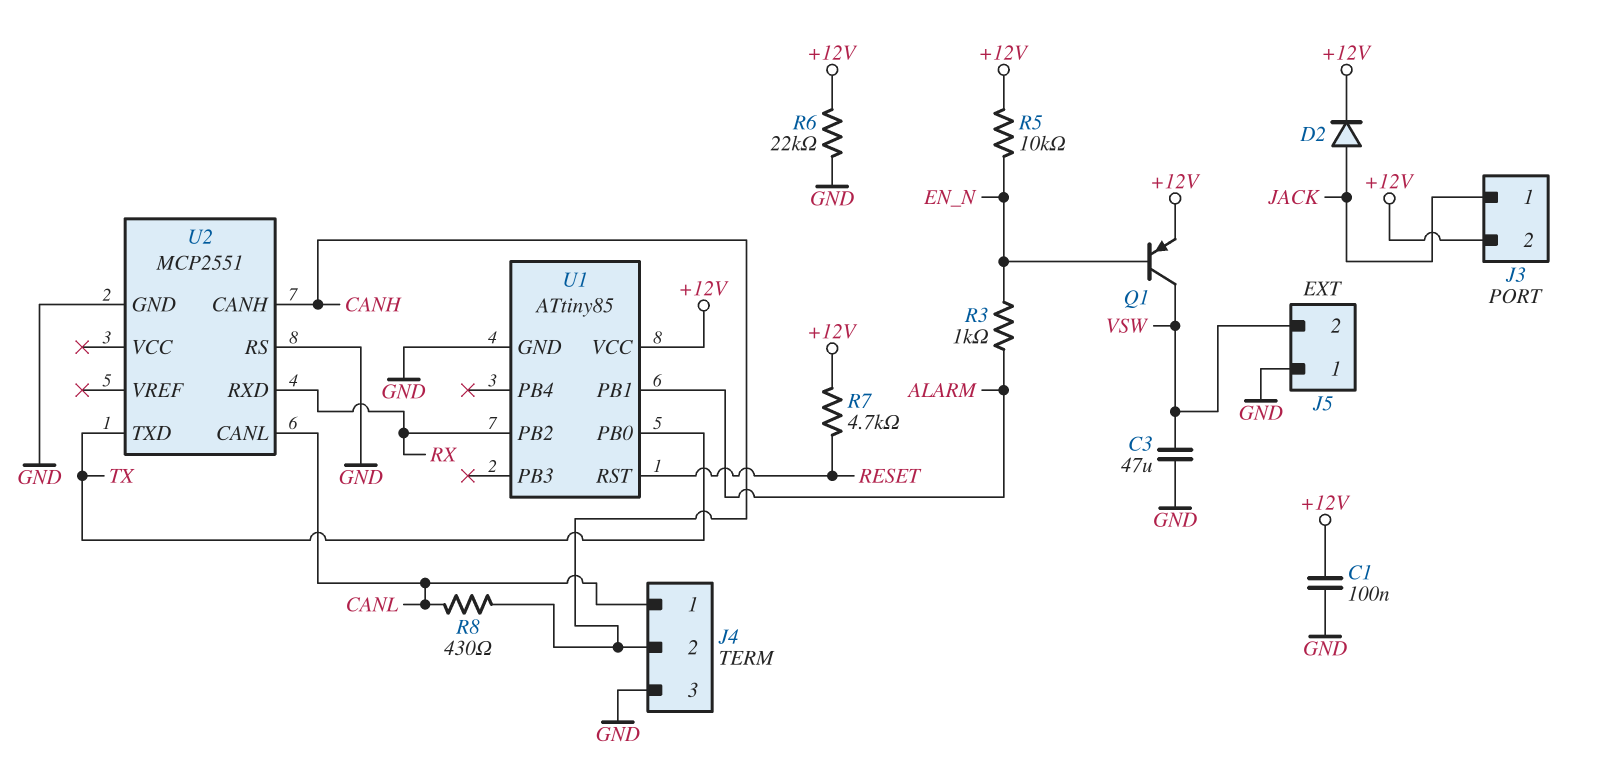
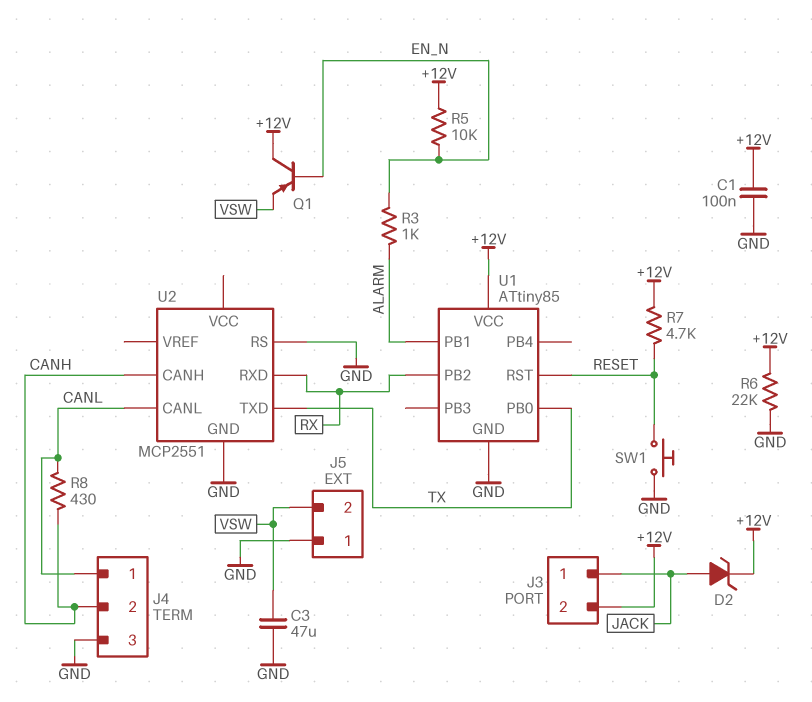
D2: diode (A JACK, K +12V) -> zener (A JACK, K +12V)
Q1: PNP (B EN_N, C VSW, E +12V) -> PNP (B EN_N, C +12V, E VSW)
SW1: none -> button (GND, RESET)

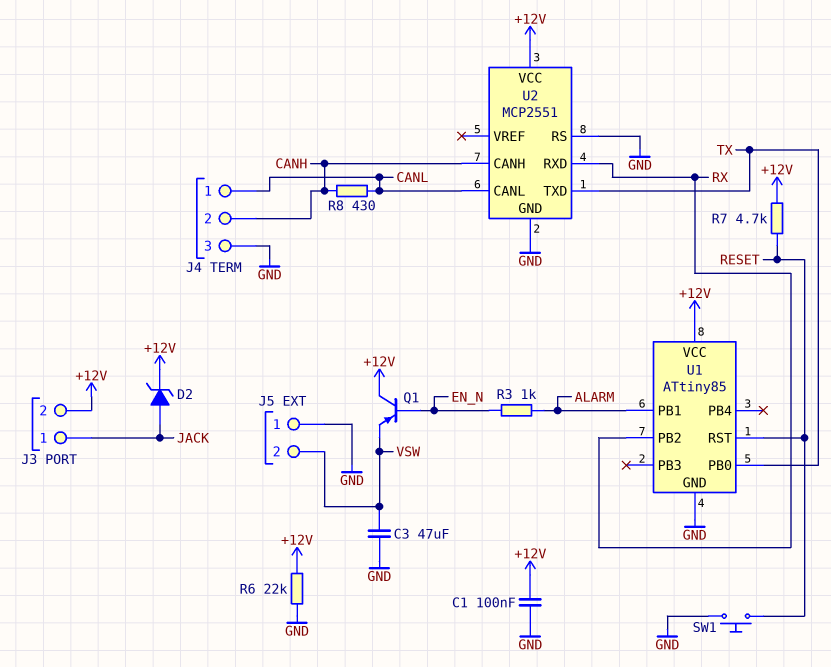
R5: 10k (+12V, EN_N) -> none
U2 pin VCC: none -> +12V

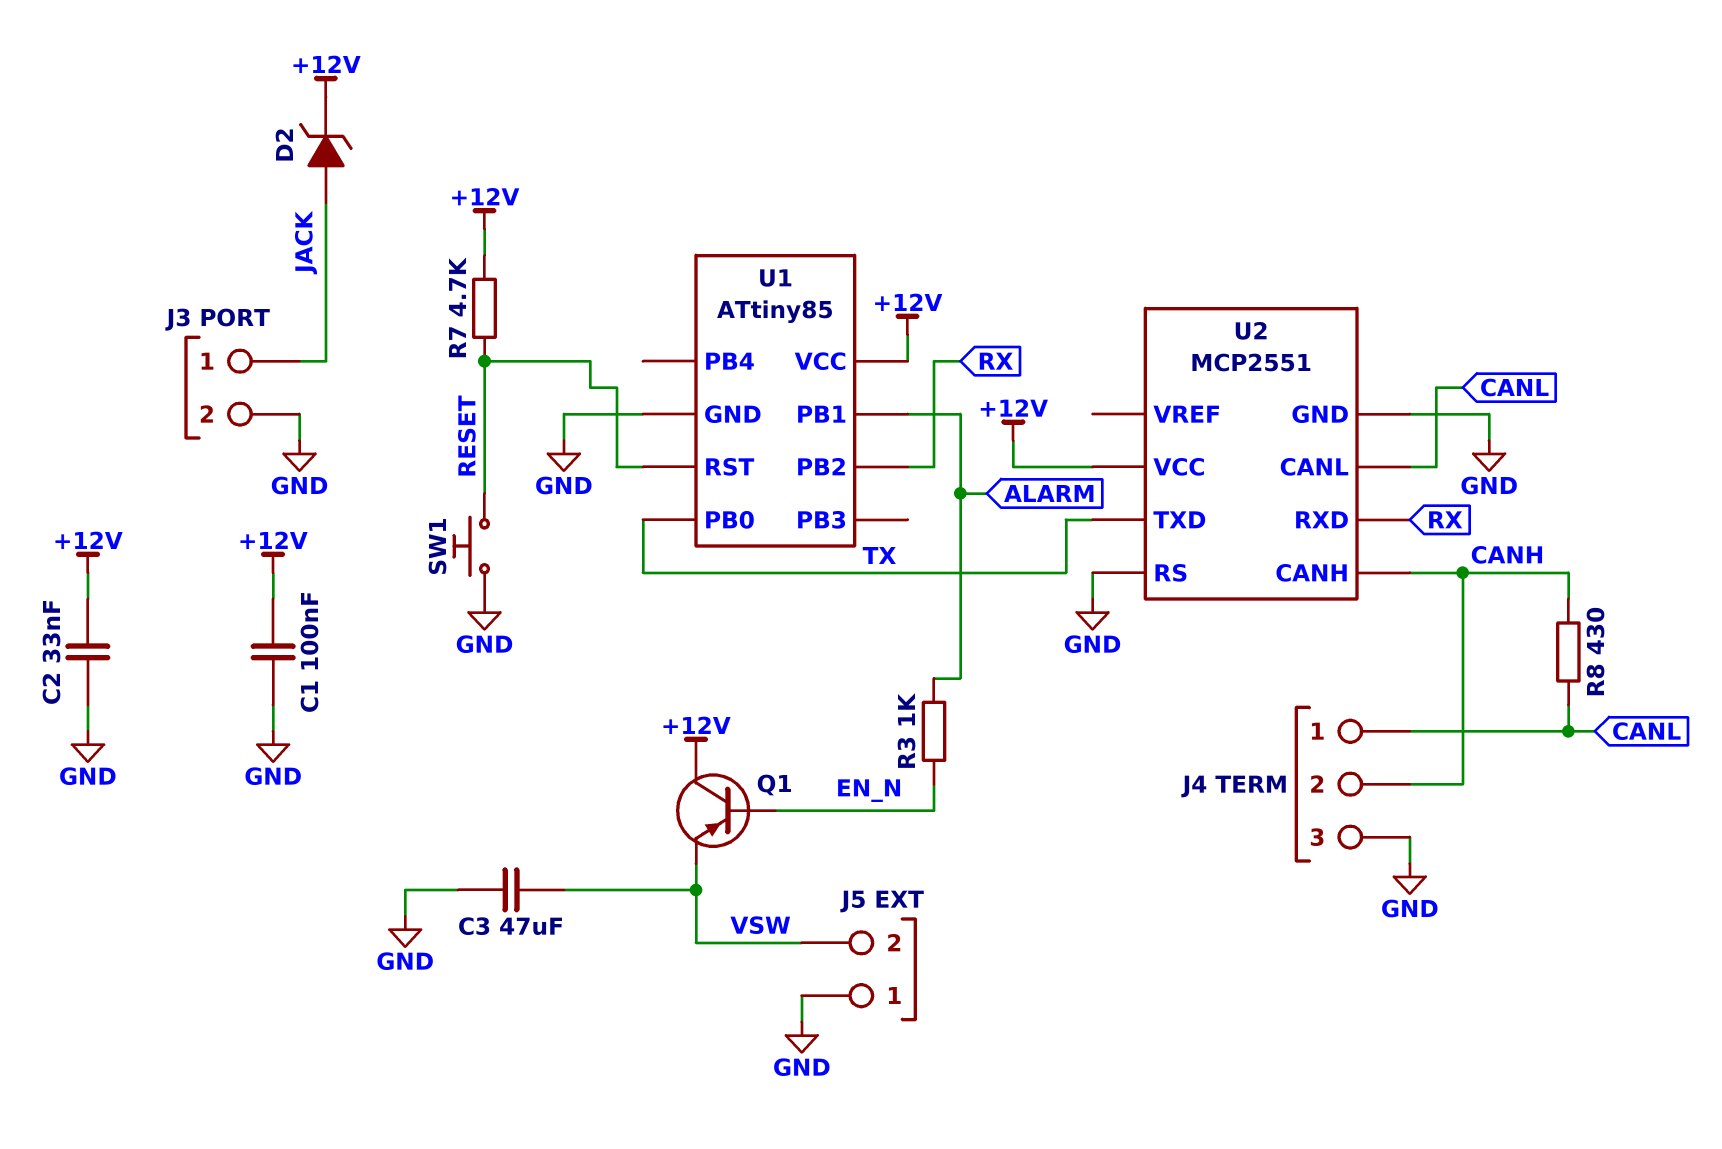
C2: none -> 33nF (+12V, GND)
J3 pin 2: +12V -> GND
R6: 22k (+12V, GND) -> none

